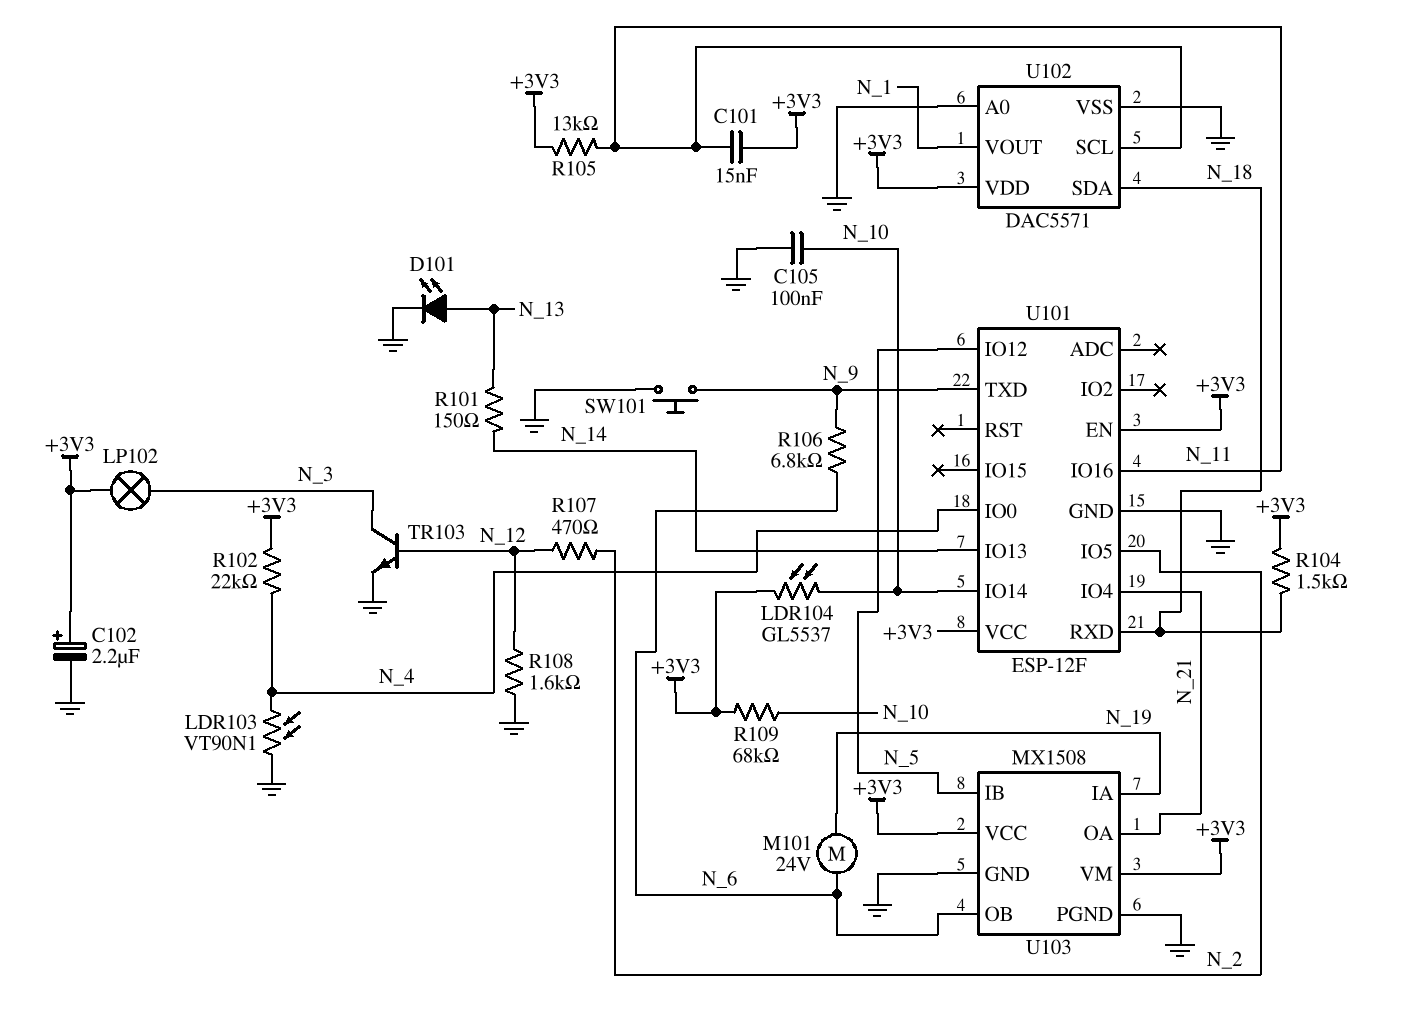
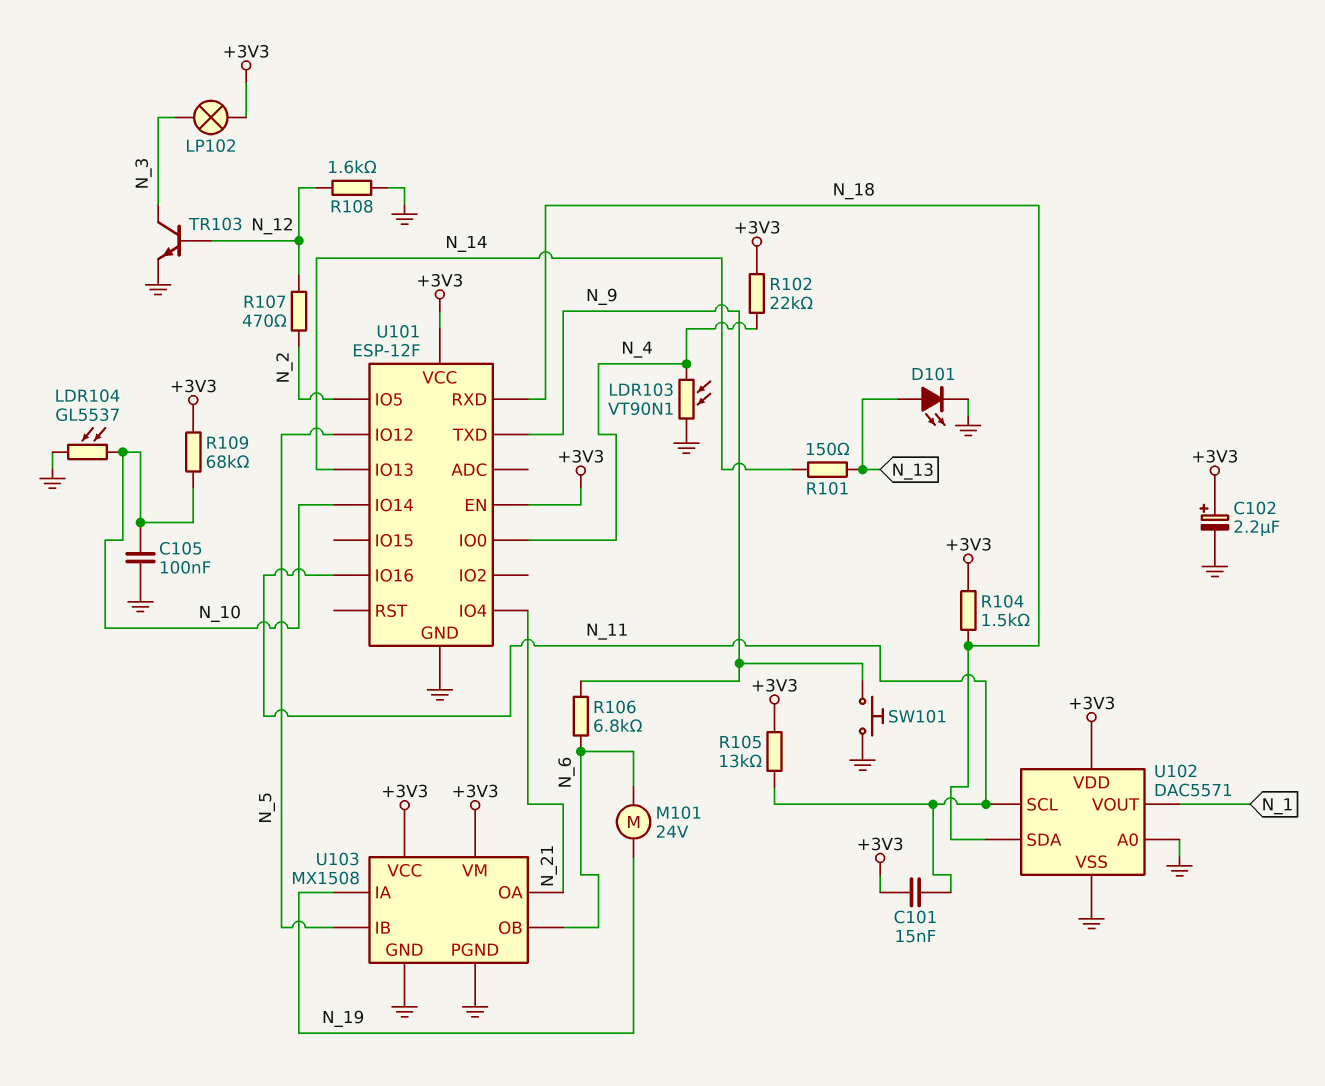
LDR104: GL5537 (+3V3, N_10) -> GL5537 (GND, N_10)

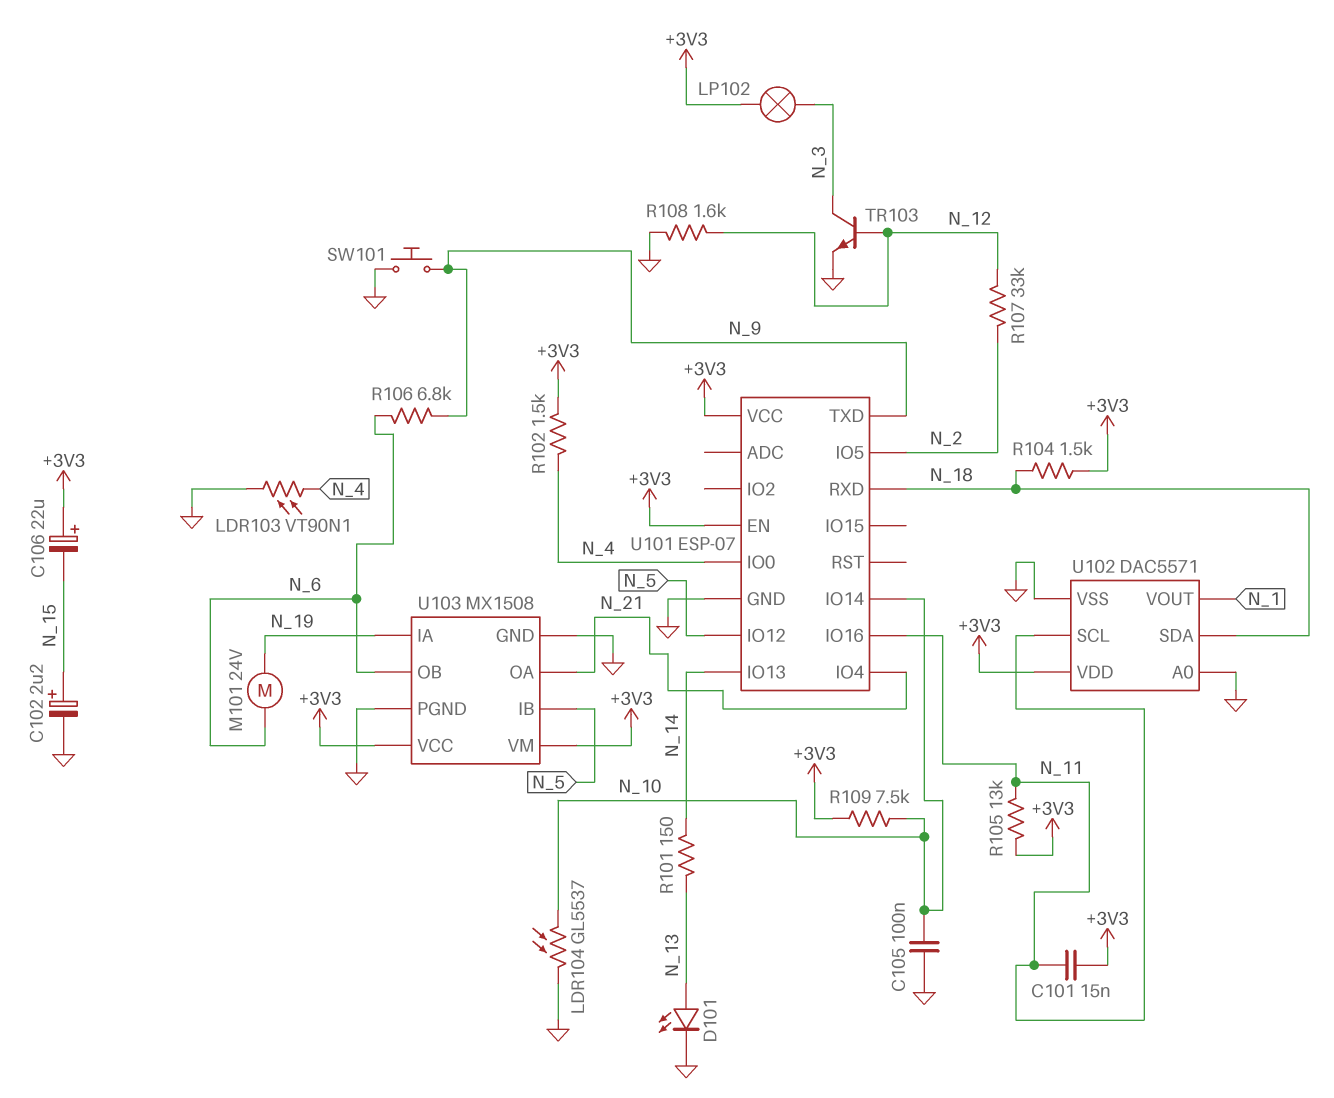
C102: 2.2uF (plus +3V3, minus GND) -> 2.2uF (plus N_15, minus GND)
C106: none -> 22uF (plus +3V3, minus N_15)
R102: 22k (+3V3, N_4) -> 1.5k (+3V3, N_4)
R107: 470 (N_2, N_12) -> 33k (N_2, N_12)
R109: 68k (+3V3, N_10) -> 7.5k (+3V3, N_10)
U101: ESP-12F -> ESP-07

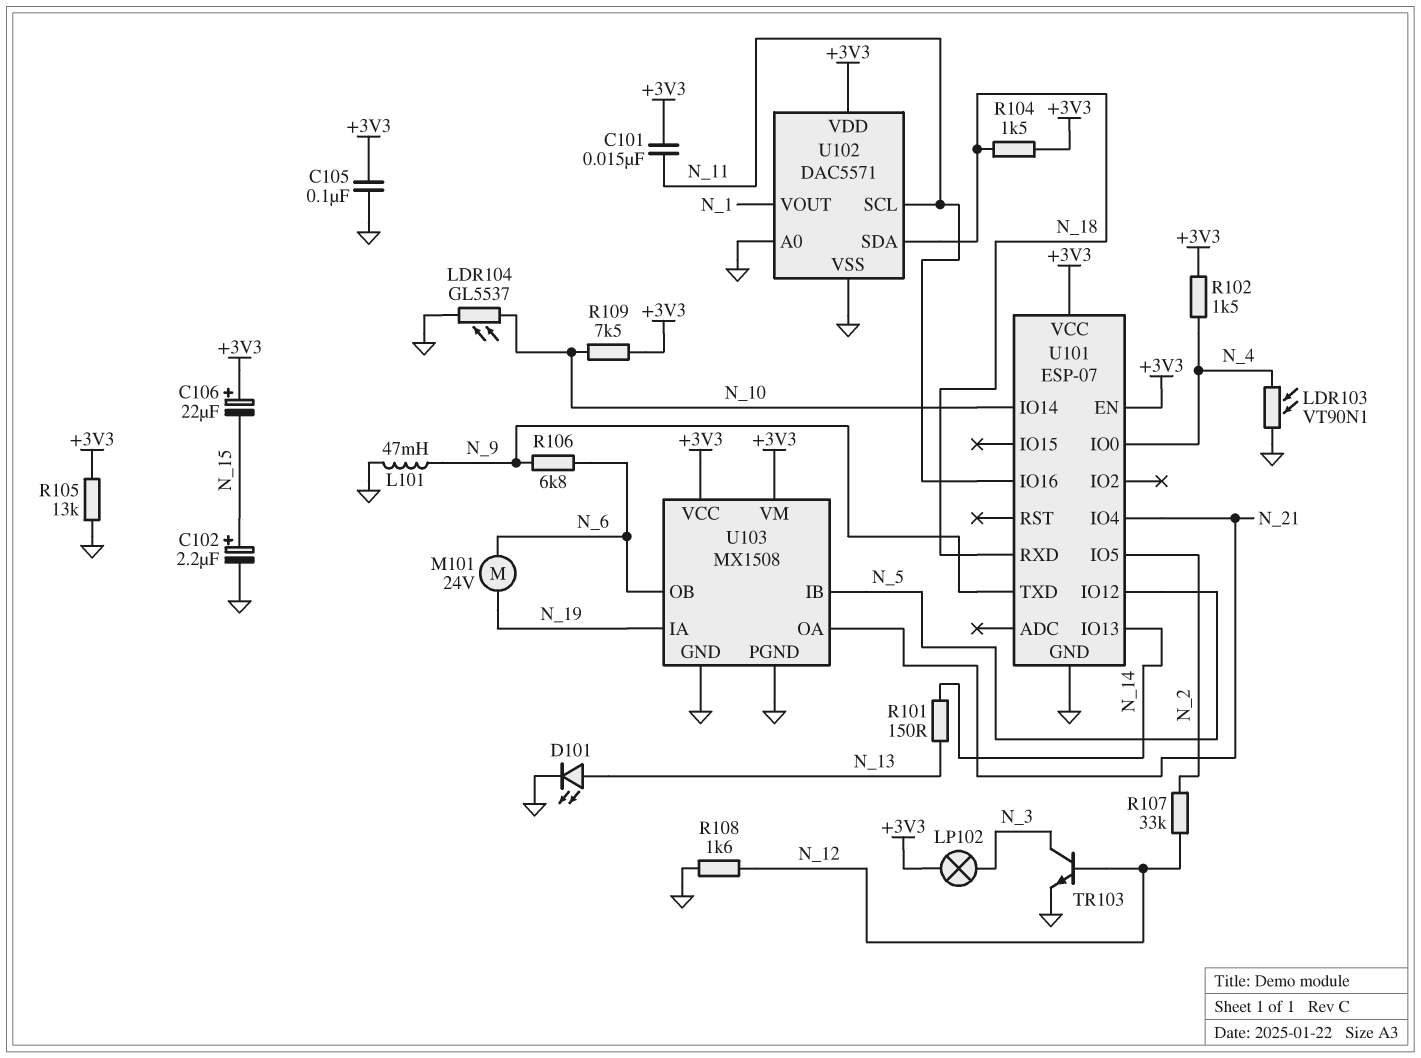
C105: 100nF (GND, N_10) -> 100nF (+3V3, GND)
L101: none -> 47mH (GND, N_9)
R105: 13k (+3V3, N_11) -> 13k (+3V3, GND)
SW101: button (GND, N_9) -> none

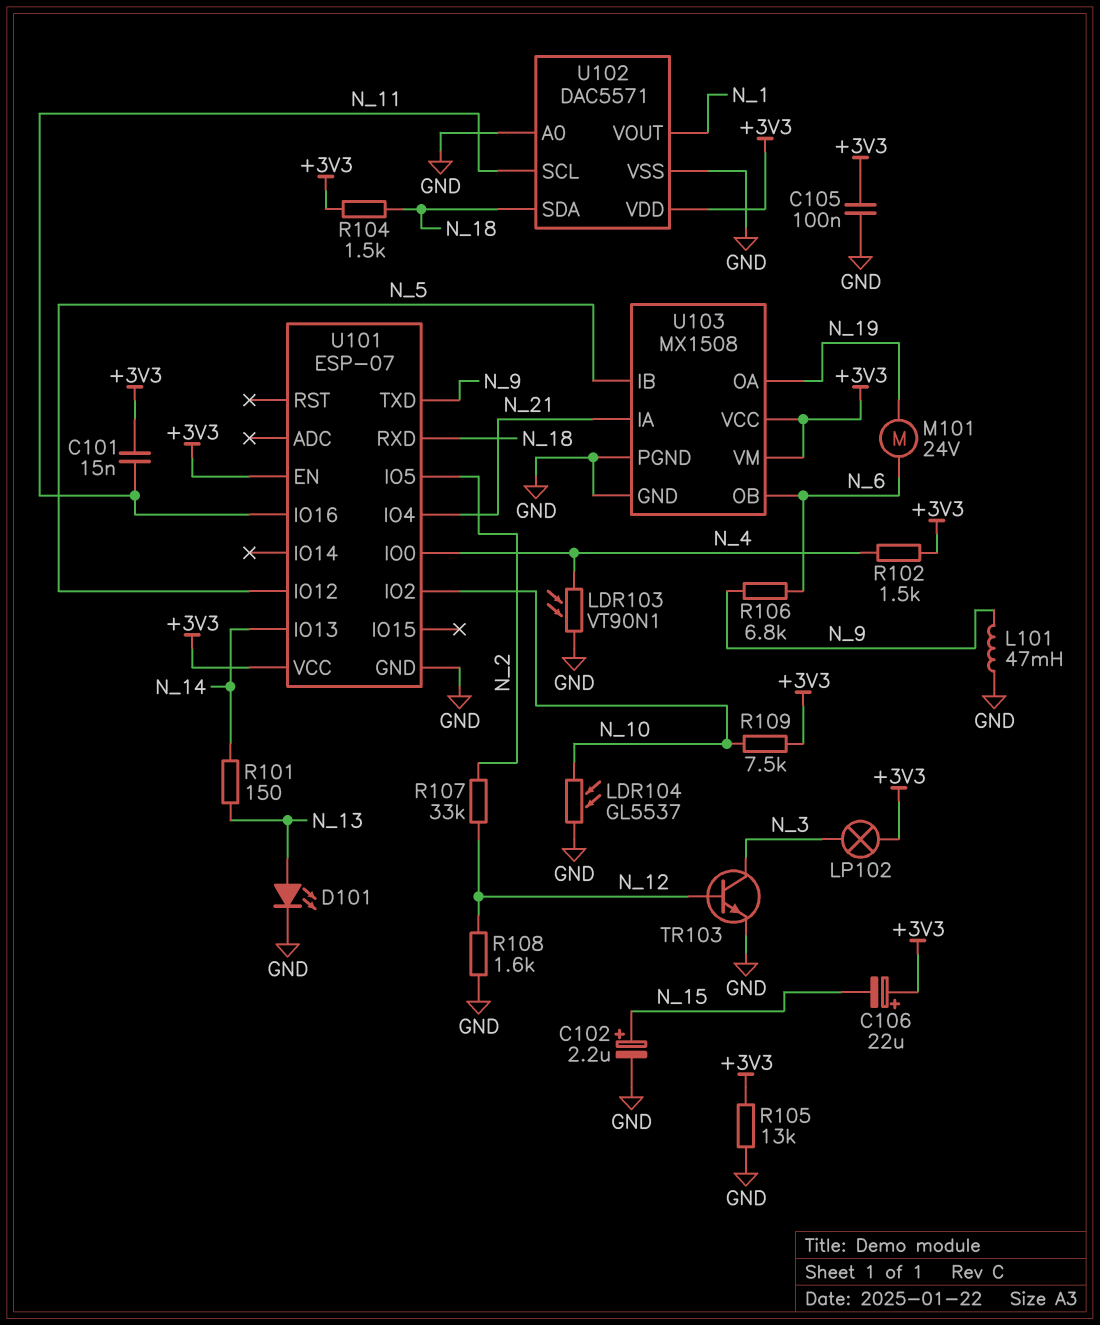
U101 pin IO2: none -> N_10
U101 pin IO14: N_10 -> none
U103 pin IA: N_19 -> N_21
U103 pin OA: N_21 -> N_19

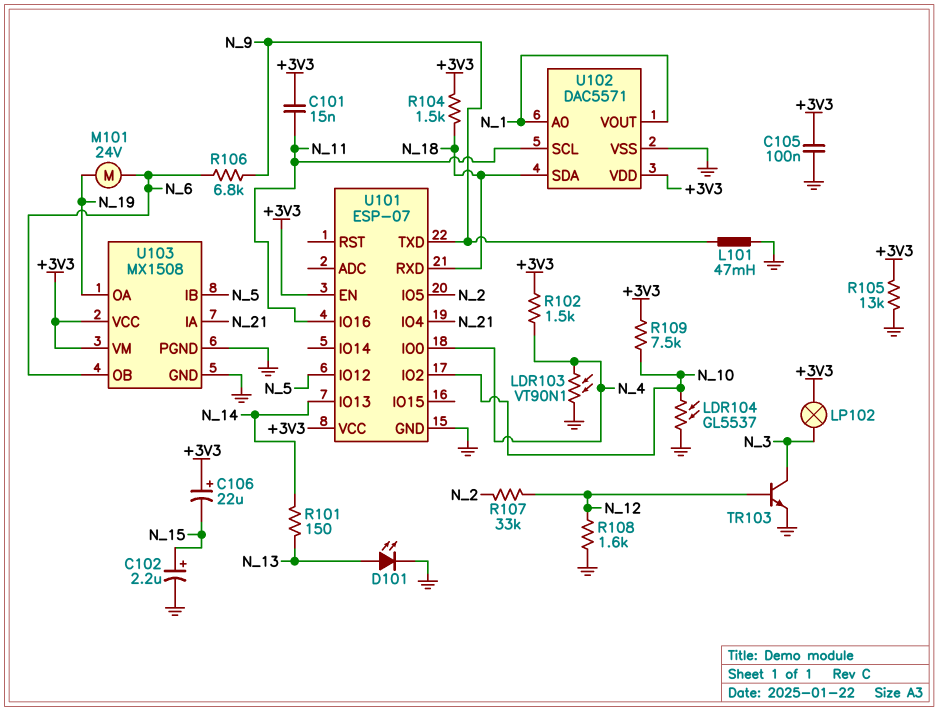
U102 pin A0: GND -> N_1

